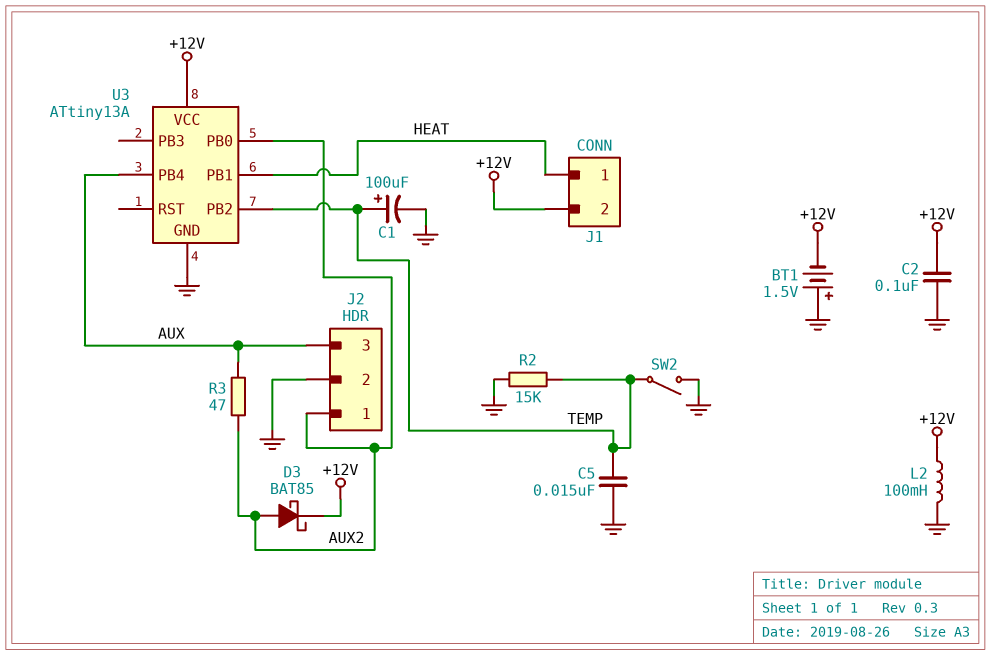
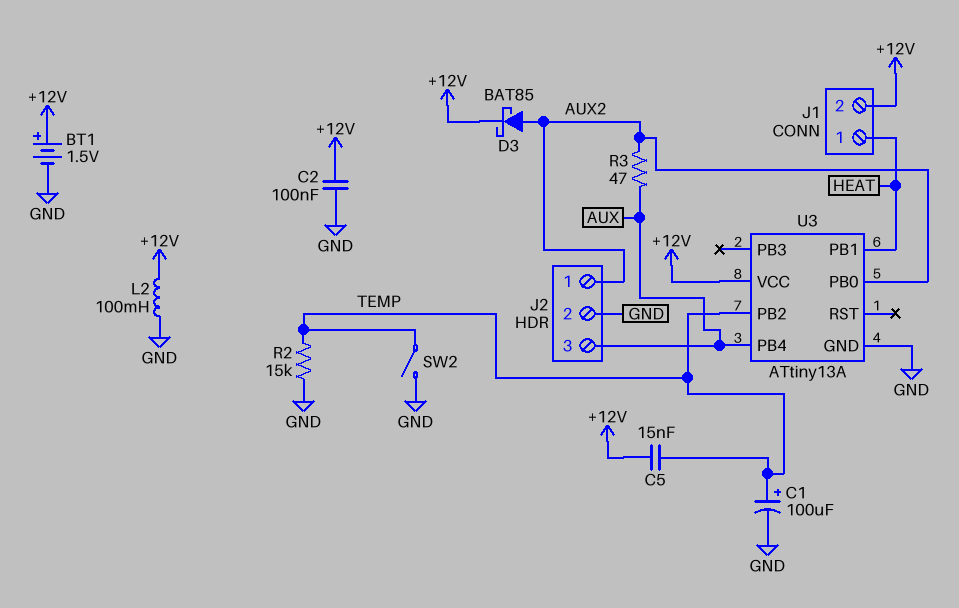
BT1: 1.5V (plus GND, minus +12V) -> 1.5V (plus +12V, minus GND)
C5: 15nF (GND, TEMP) -> 15nF (+12V, TEMP)

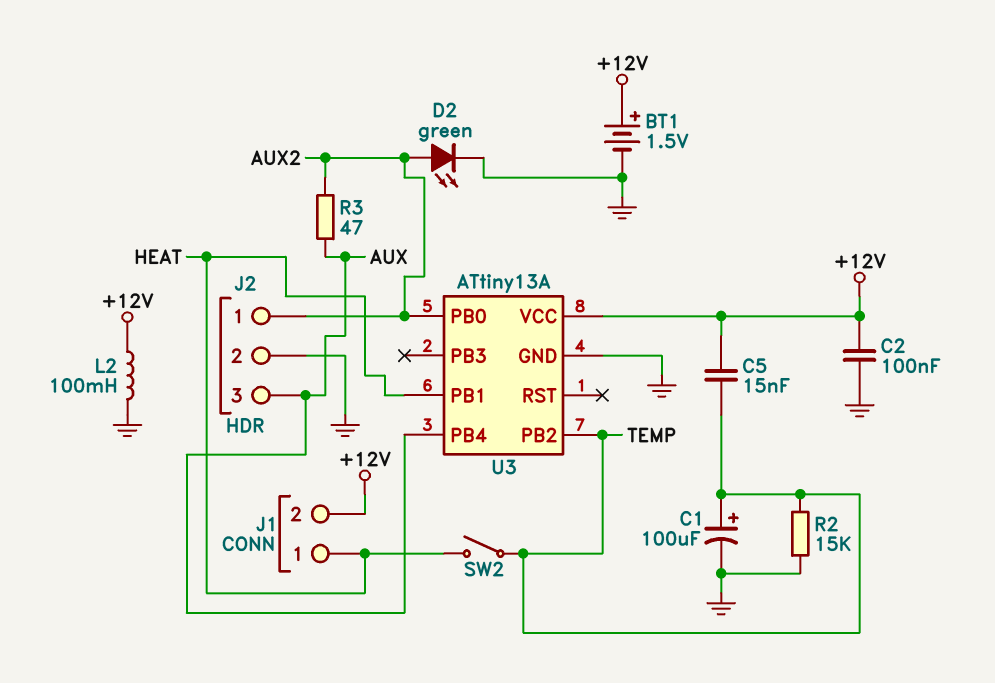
D2: none -> LED green (A AUX2, K GND)
D3: schottky BAT85 (A AUX2, K +12V) -> none
SW2: switch (GND, TEMP) -> switch (HEAT, TEMP)

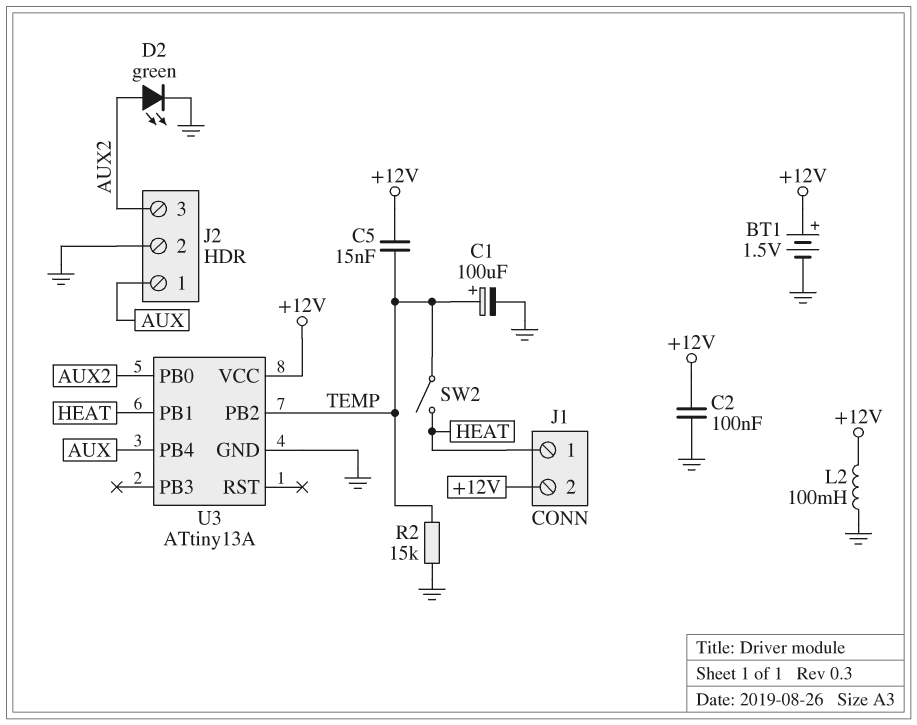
J2 pin 1: AUX2 -> AUX
J2 pin 3: AUX -> AUX2
R3: 47 (AUX, AUX2) -> none

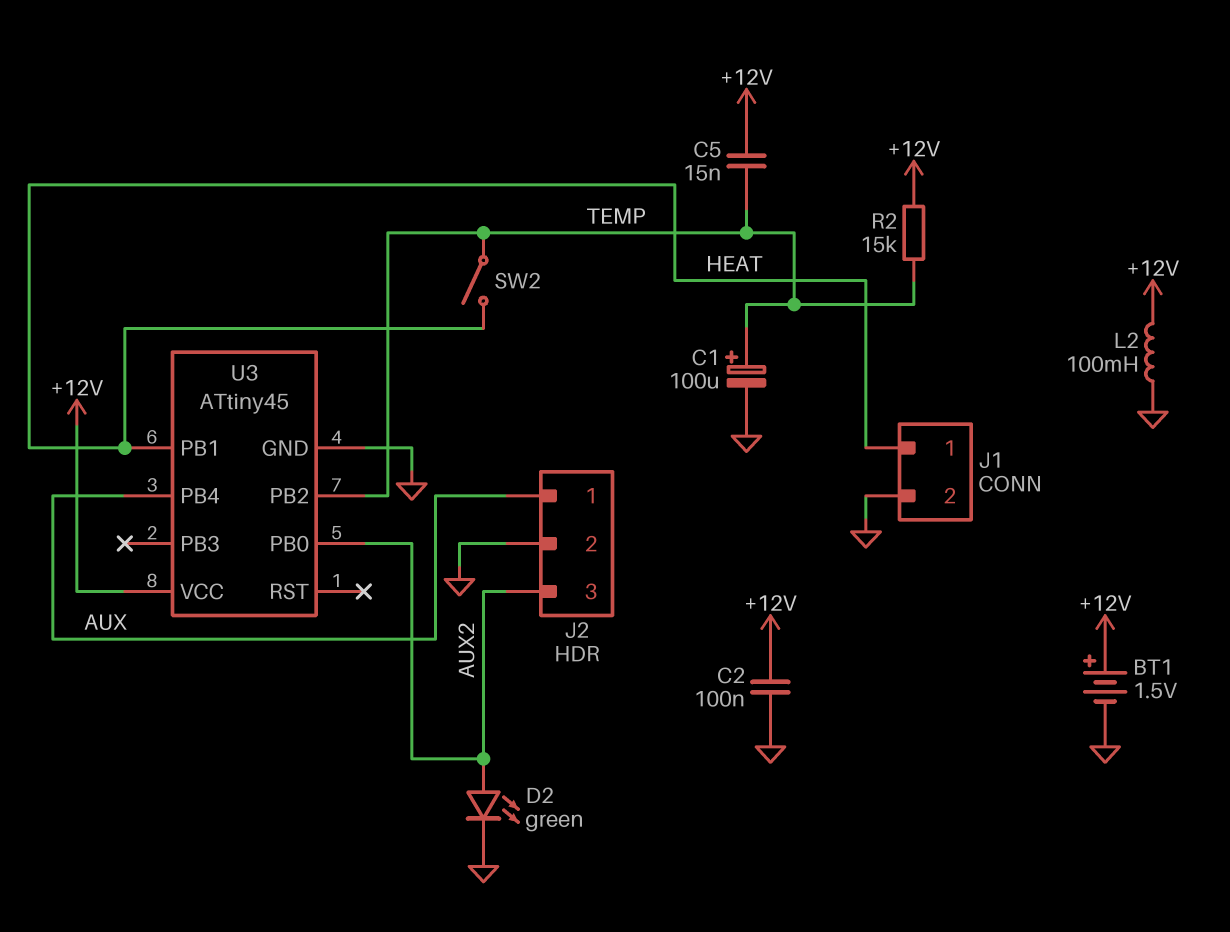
J1 pin 2: +12V -> GND
R2: 15k (GND, TEMP) -> 15k (+12V, TEMP)
U3: ATtiny13A -> ATtiny45

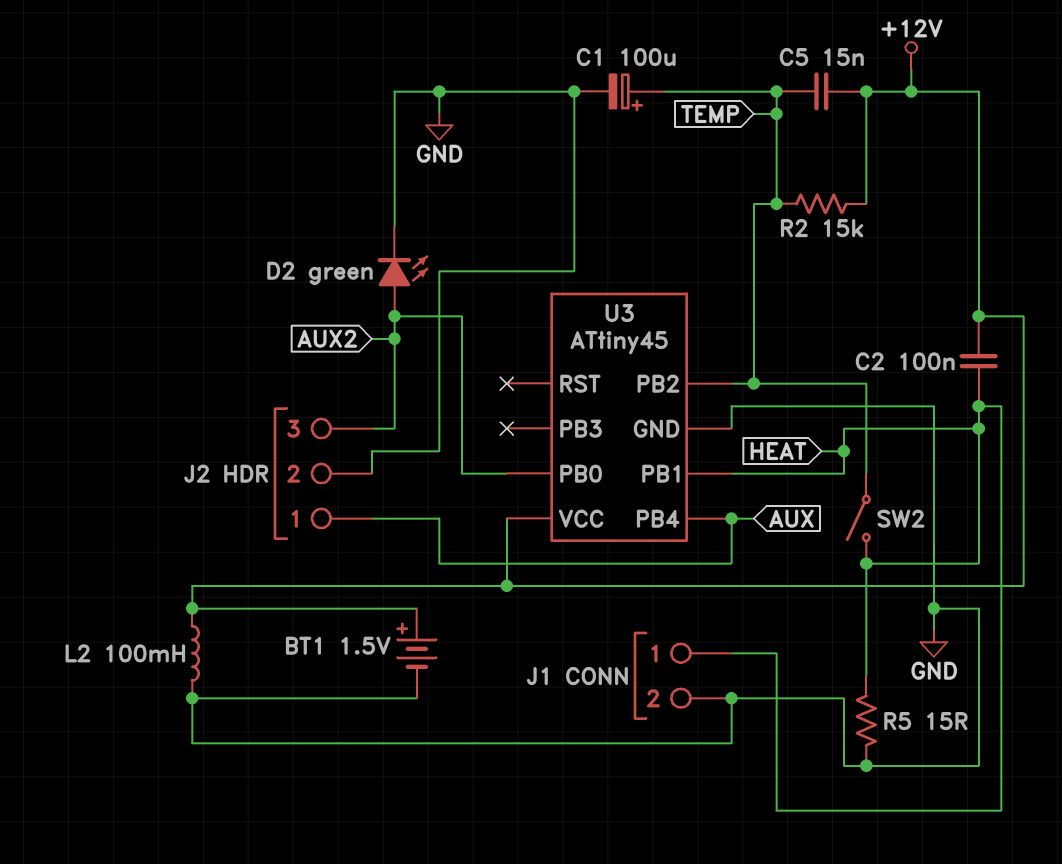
C2: 100nF (+12V, GND) -> 100nF (+12V, HEAT)
R5: none -> 15 (GND, HEAT)

